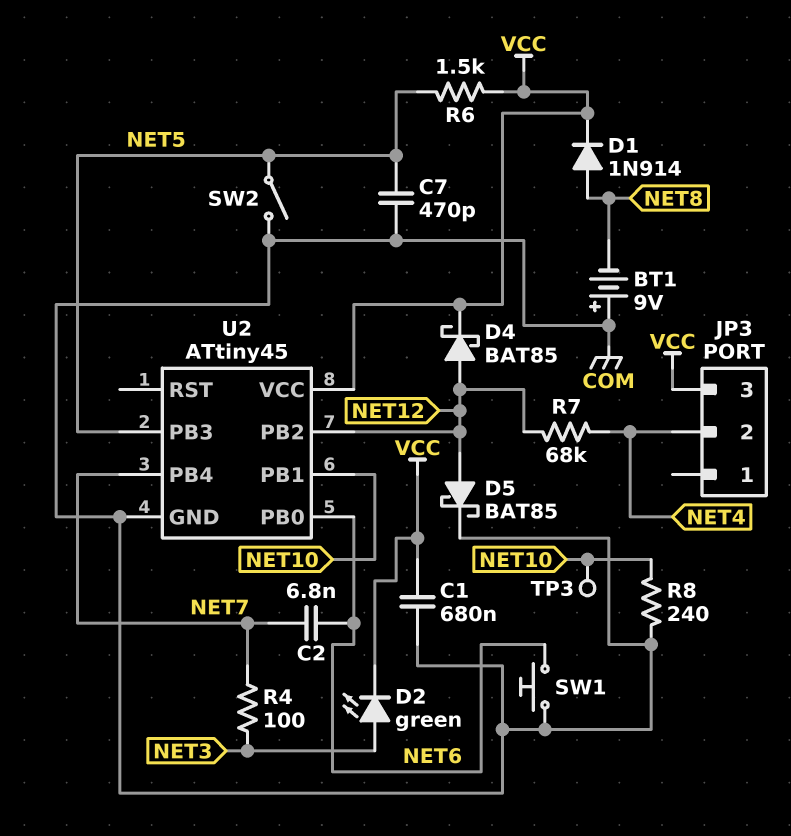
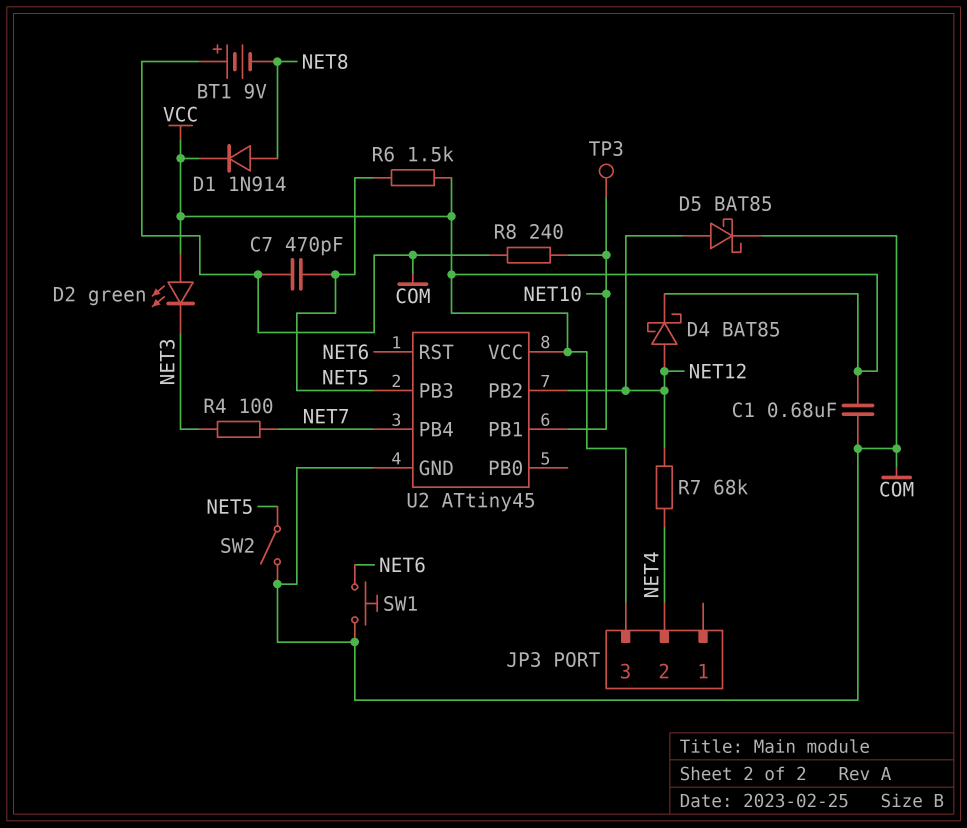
C2: 6.8nF (NET6, NET7) -> none
D2: LED green (A NET3, K VCC) -> LED green (A VCC, K NET3)
U2 pin PB0: NET6 -> none
U2 pin RST: none -> NET6

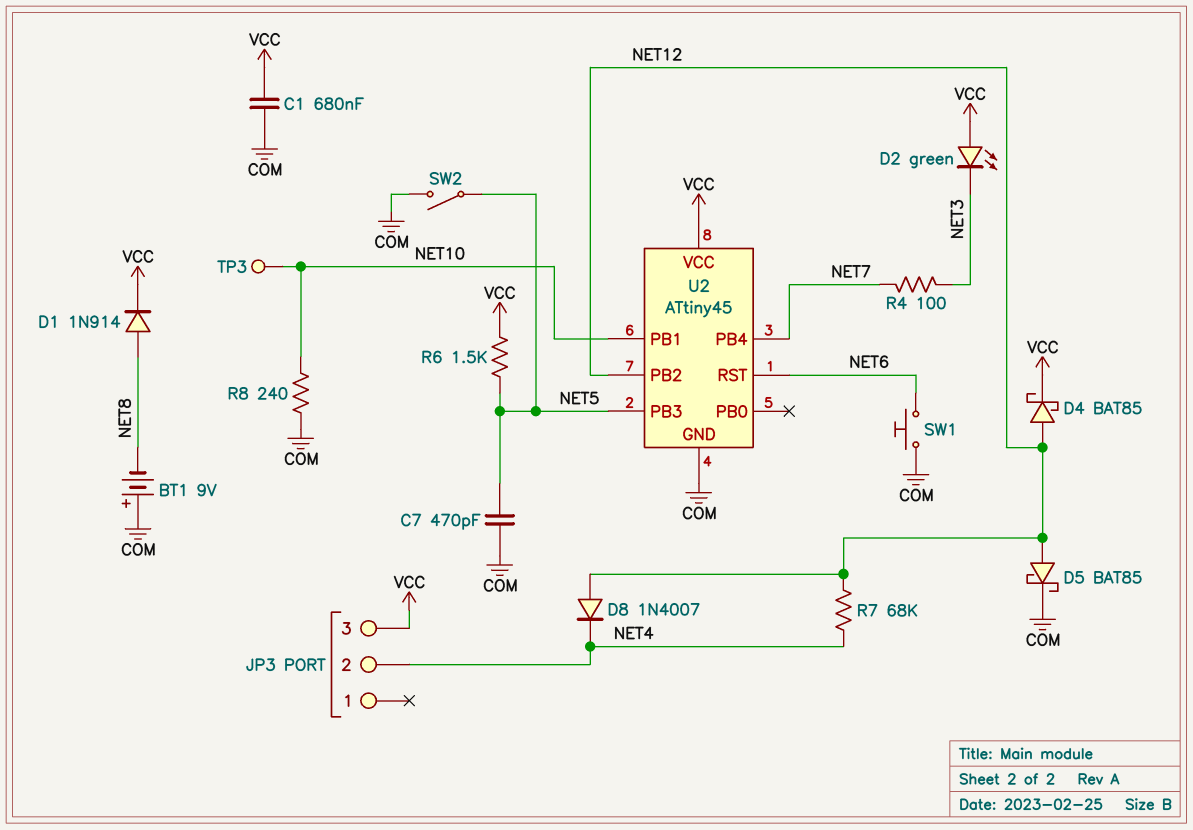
D8: none -> diode 1N4007 (A NET12, K NET4)

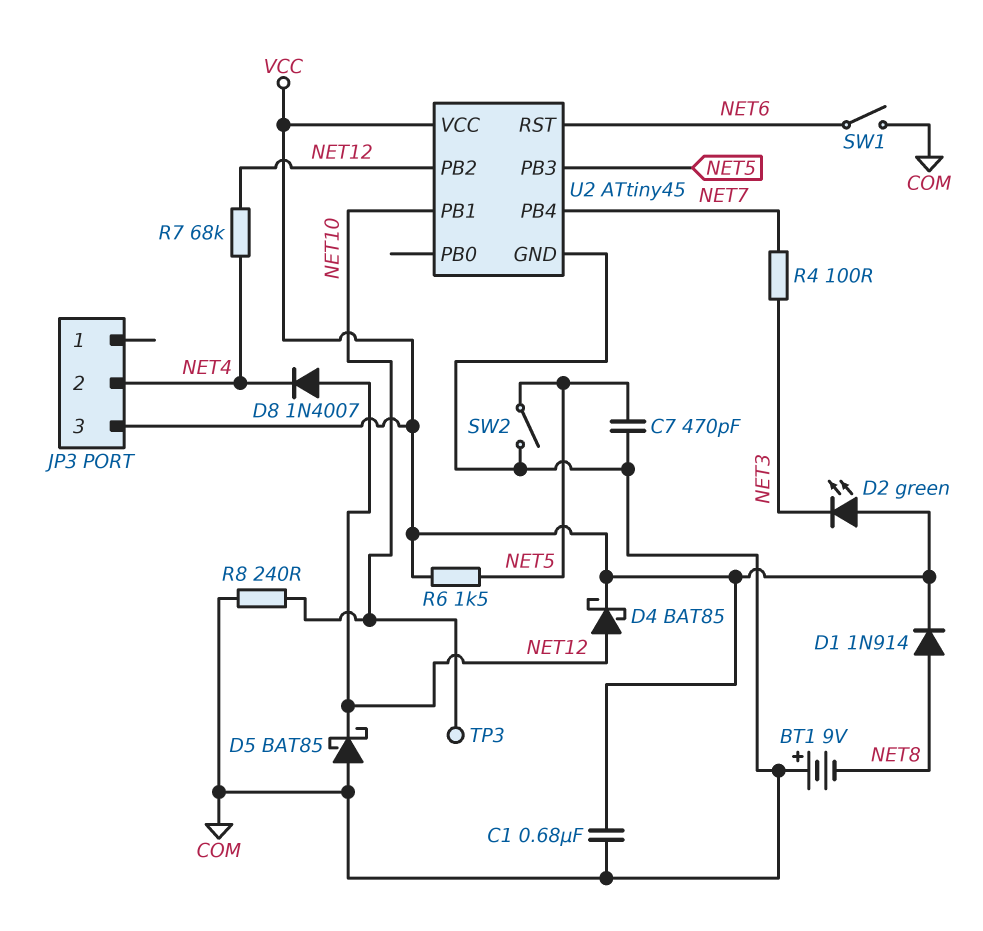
D5: schottky BAT85 (A NET12, K COM) -> schottky BAT85 (A COM, K NET12)
SW1: button (COM, NET6) -> switch (COM, NET6)

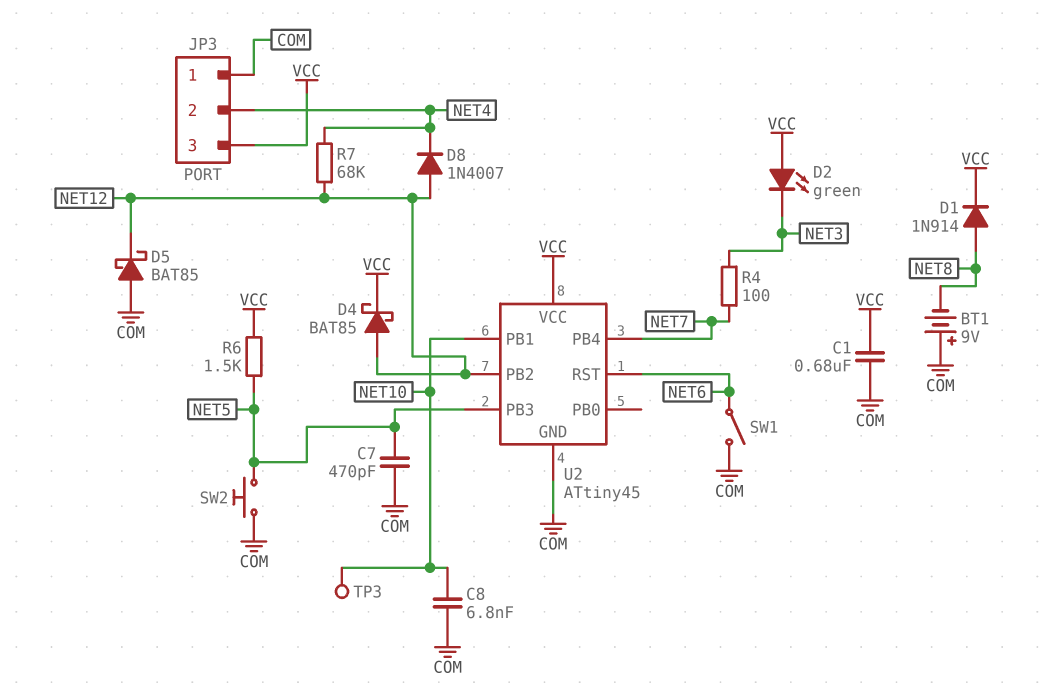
C8: none -> 6.8nF (COM, NET10)
JP3 pin 1: none -> COM
R8: 240 (COM, NET10) -> none
SW2: switch (COM, NET5) -> button (COM, NET5)

